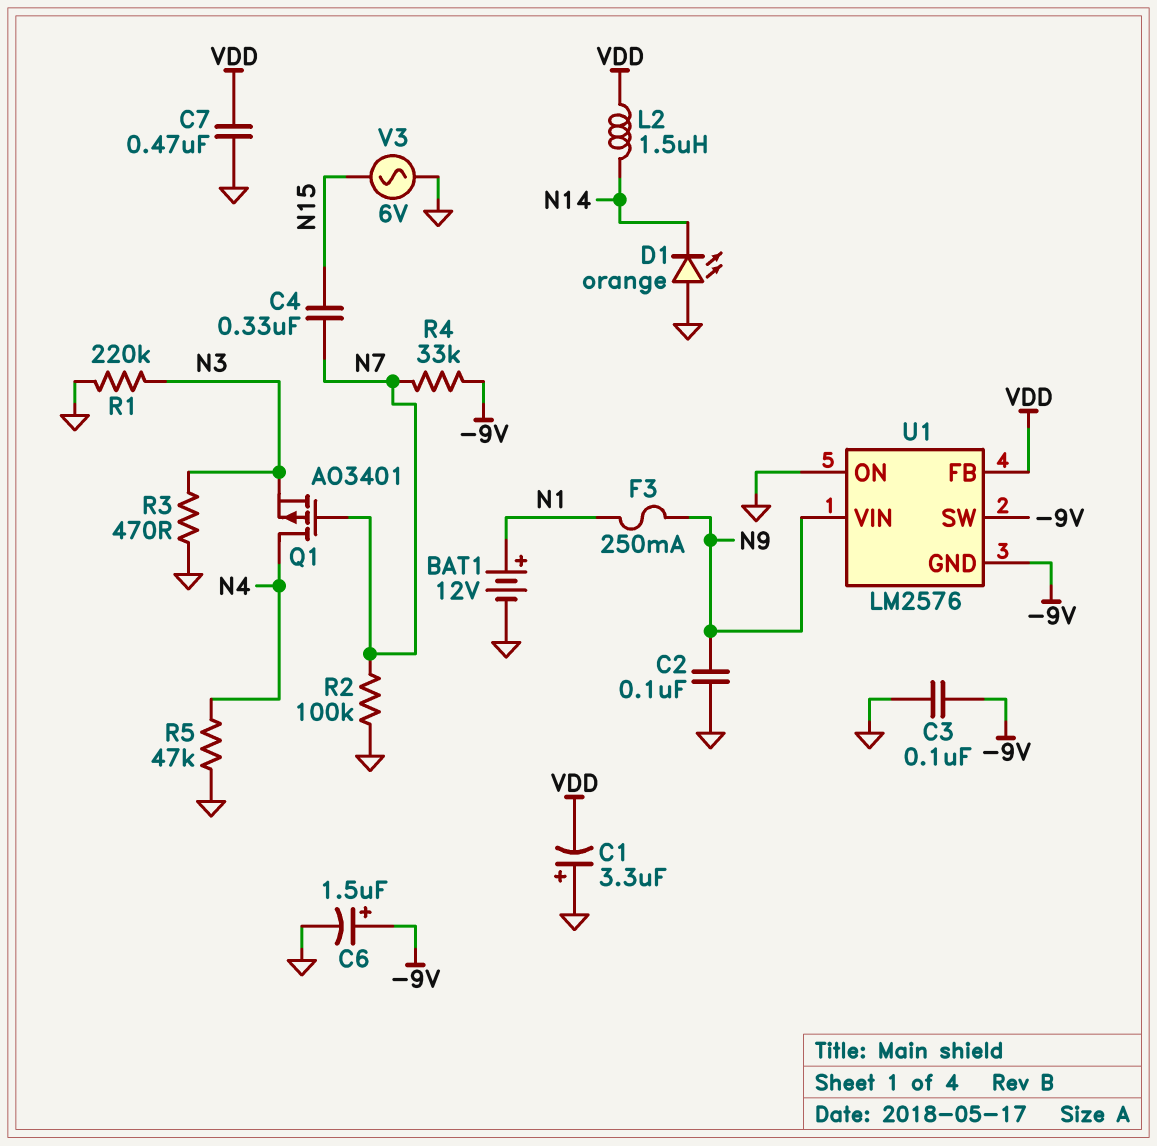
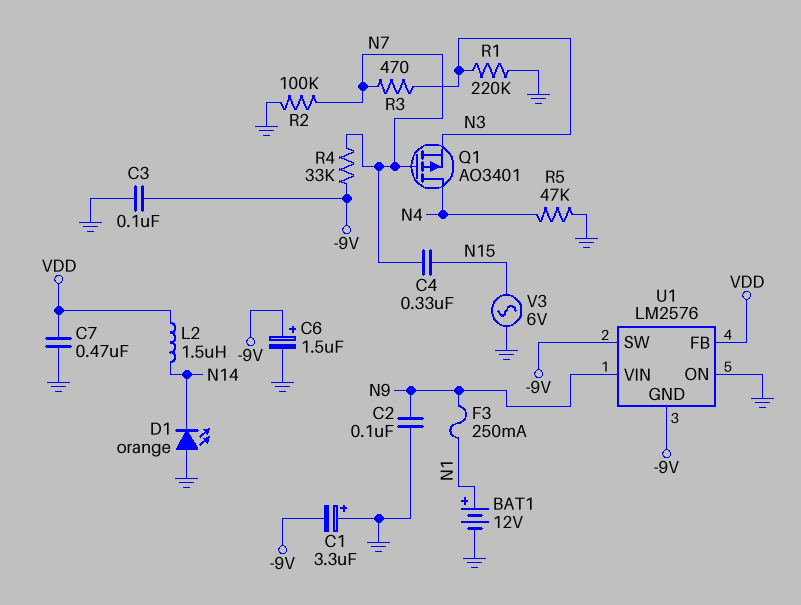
C1: 3.3uF (plus GND, minus VDD) -> 3.3uF (plus GND, minus -9V)
R3: 470 (GND, N3) -> 470 (N3, N7)

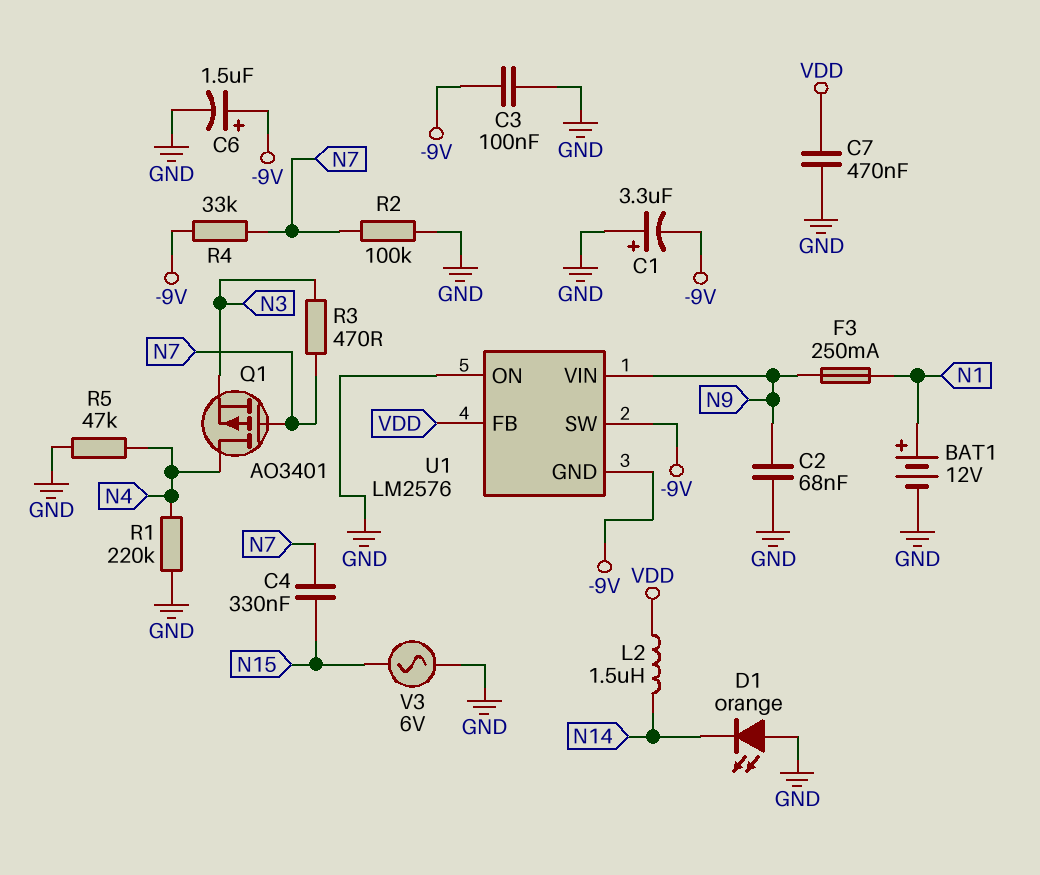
C2: 100nF (GND, N9) -> 68nF (GND, N9)
R1: 220k (GND, N3) -> 220k (GND, N4)

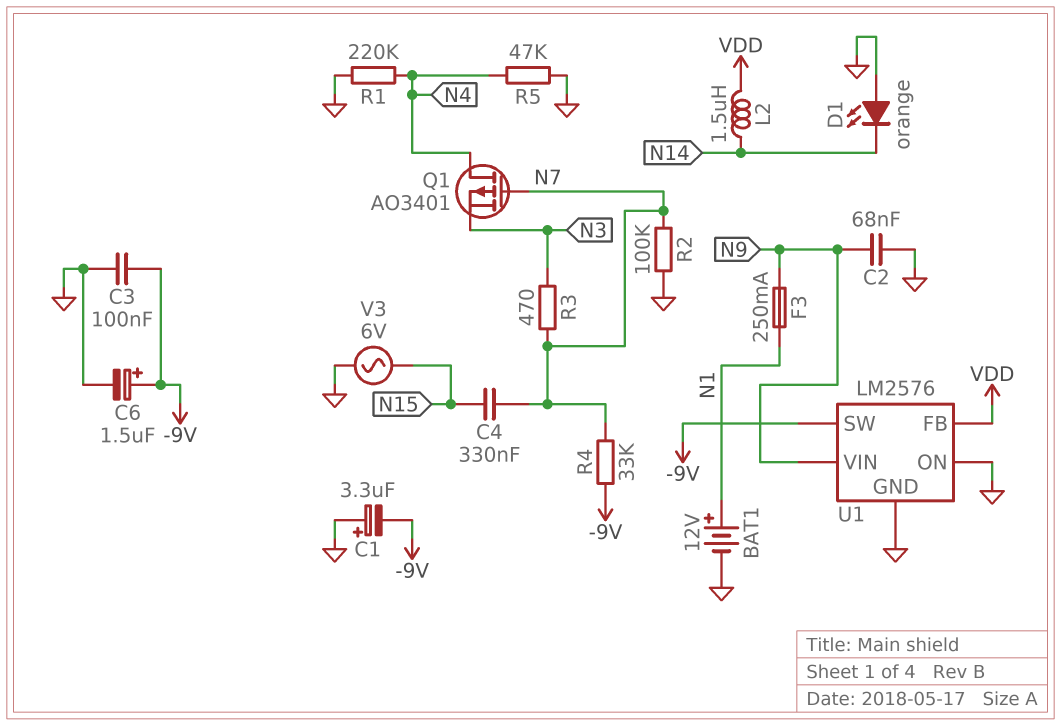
C7: 470nF (GND, VDD) -> none
U1 pin GND: -9V -> GND

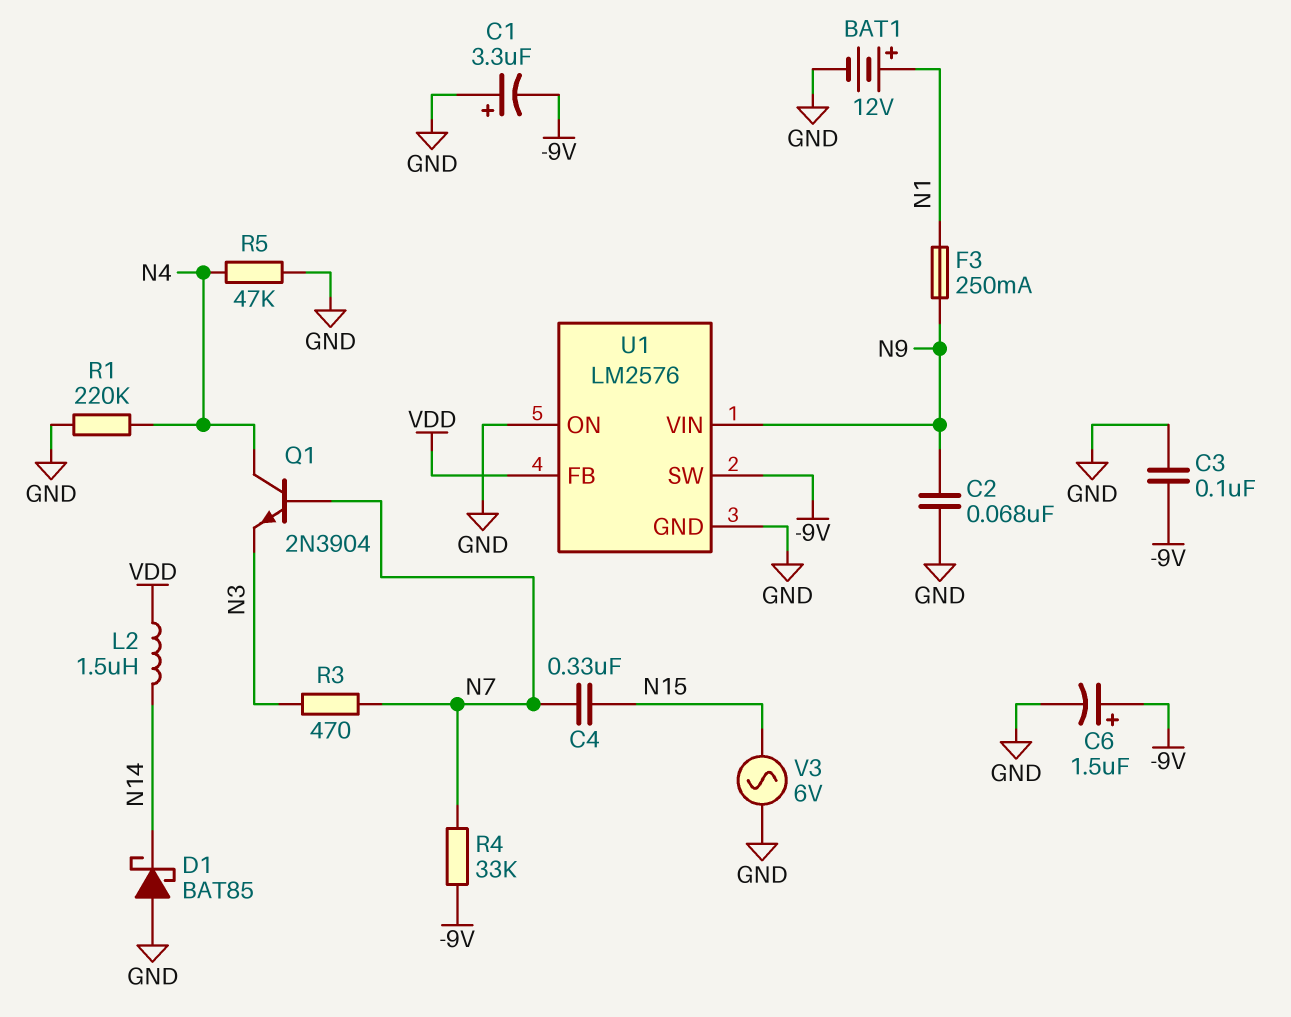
D1: LED orange (A GND, K N14) -> schottky BAT85 (A GND, K N14)
Q1: PMOS AO3401 (G N7, D N4, S N3) -> NPN 2N3904 (B N7, C N4, E N3)
R2: 100k (GND, N7) -> none

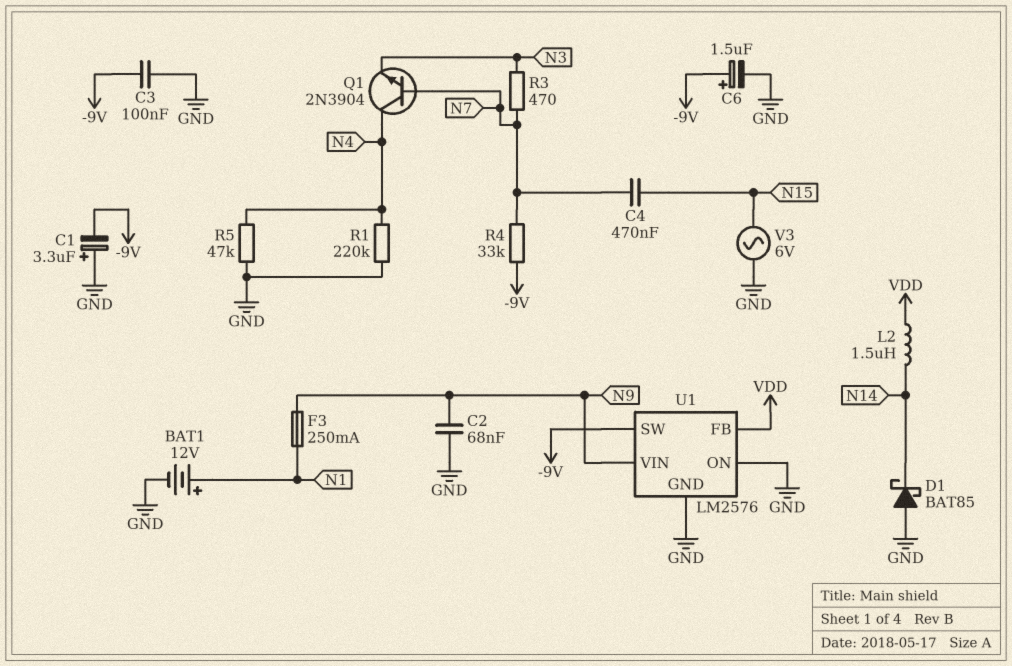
C4: 330nF (N7, N15) -> 470nF (N7, N15)

